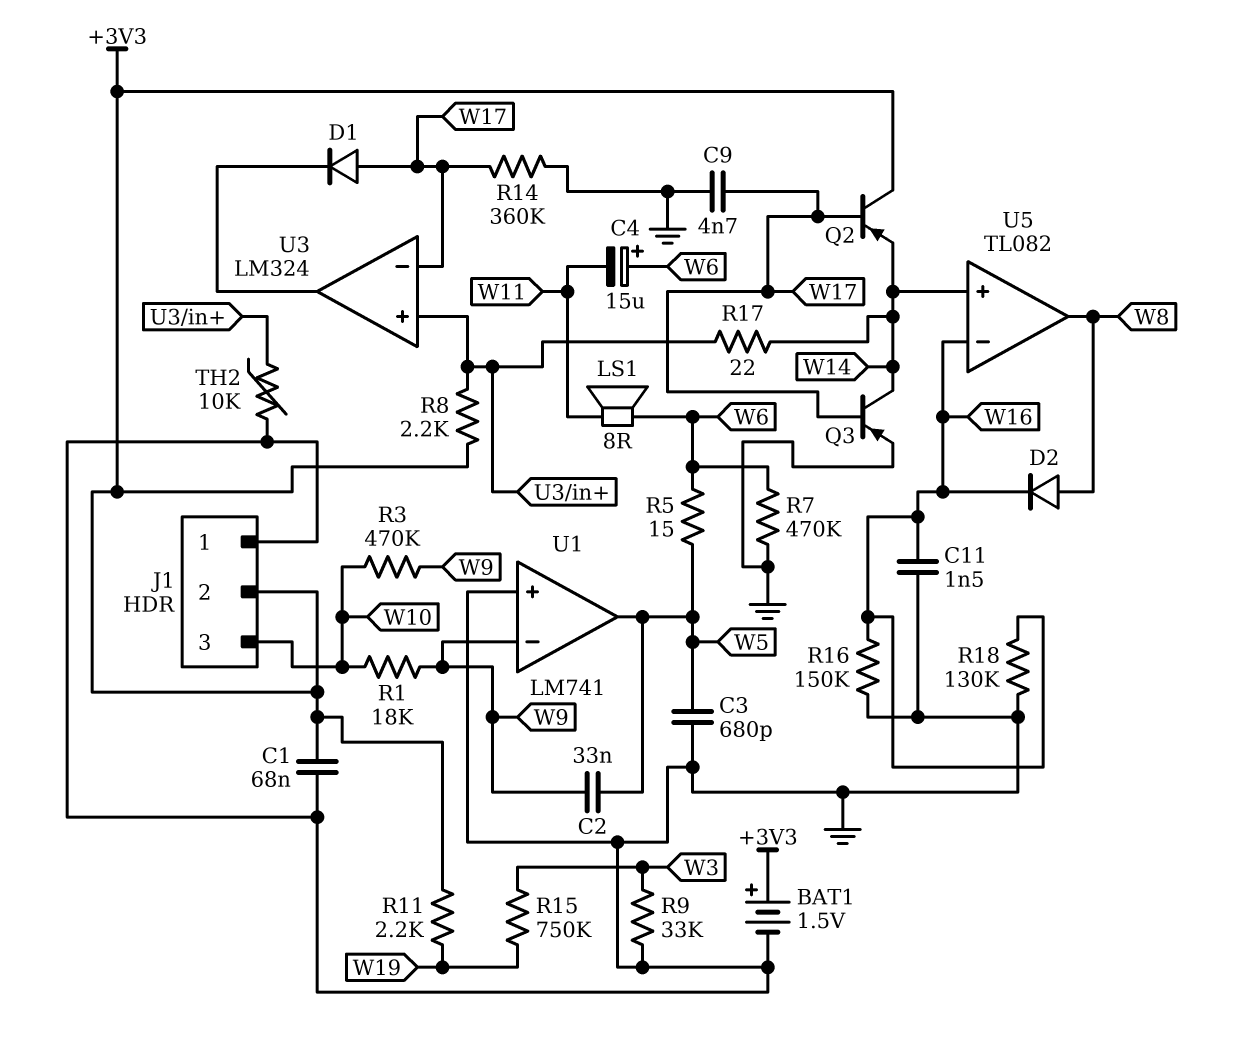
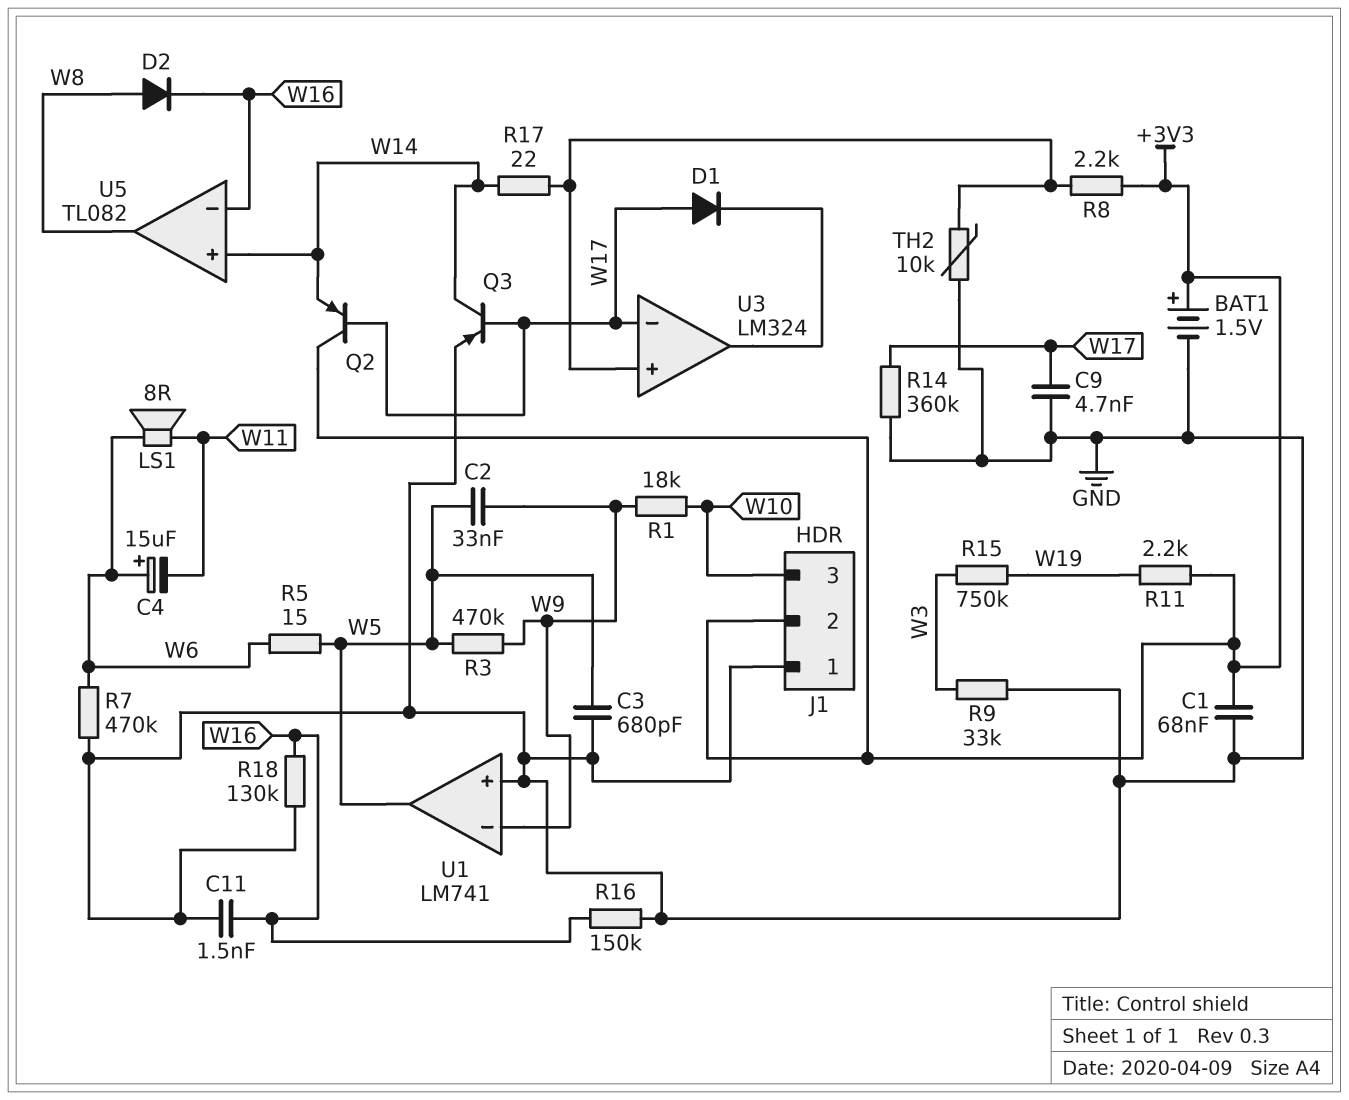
R3: 470k (W9, W10) -> 470k (W5, W9)

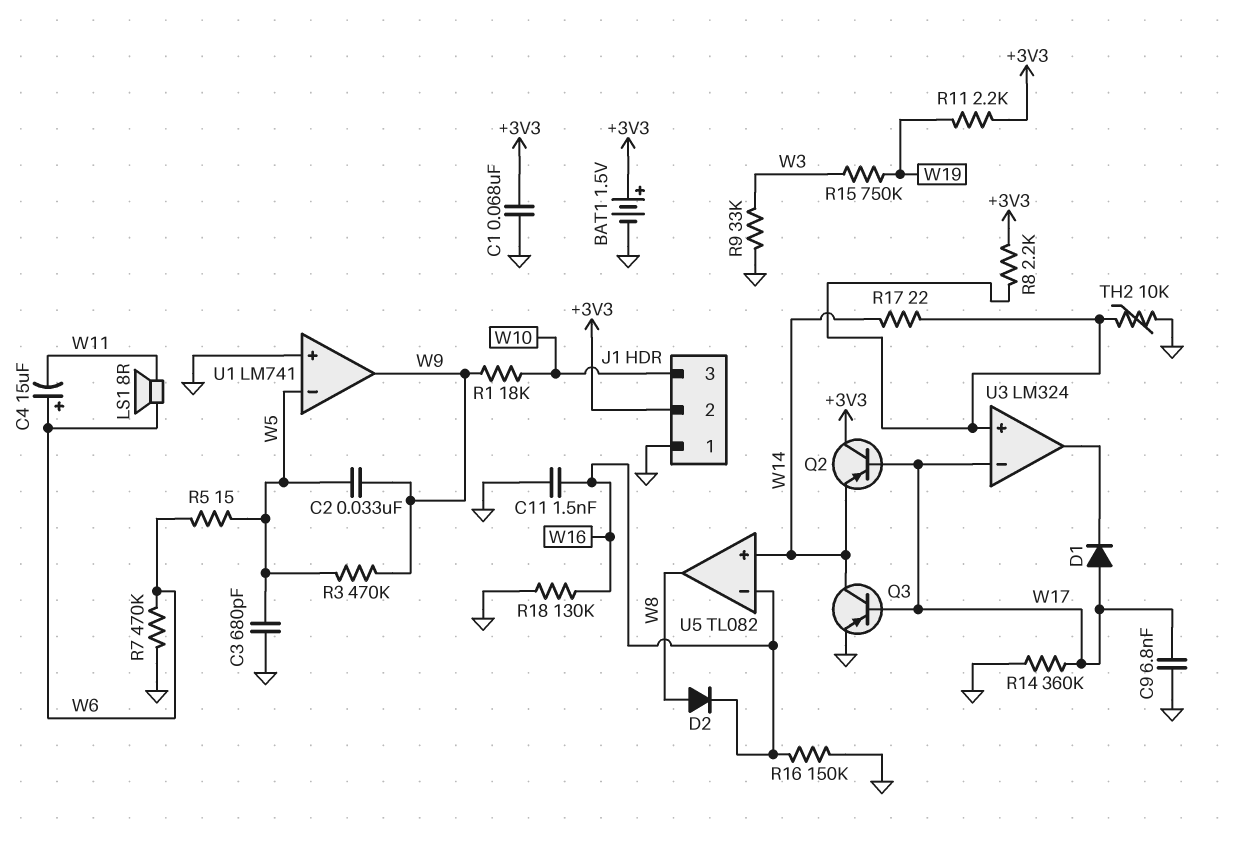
C9: 4.7nF (GND, W17) -> 6.8nF (GND, W17)
U1 pin in-: W9 -> W5
U1 pin out: W5 -> W9

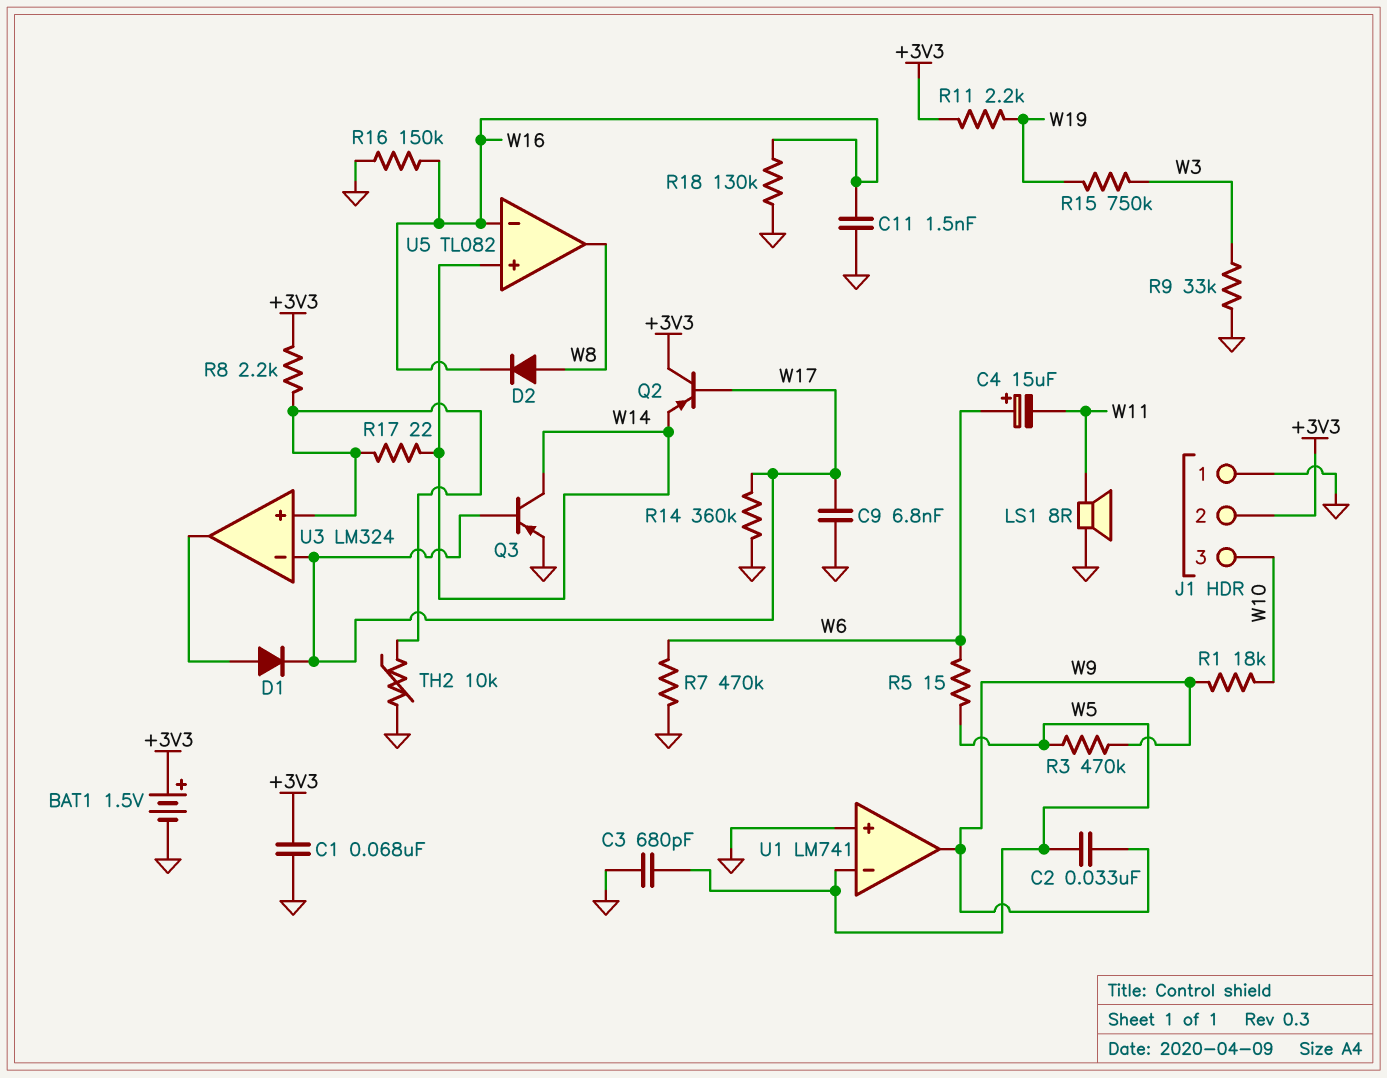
D1: diode (A W17, K U3/out) -> diode (A U3/out, K W17)
LS1: speaker 8R (W6, W11) -> speaker 8R (GND, W11)

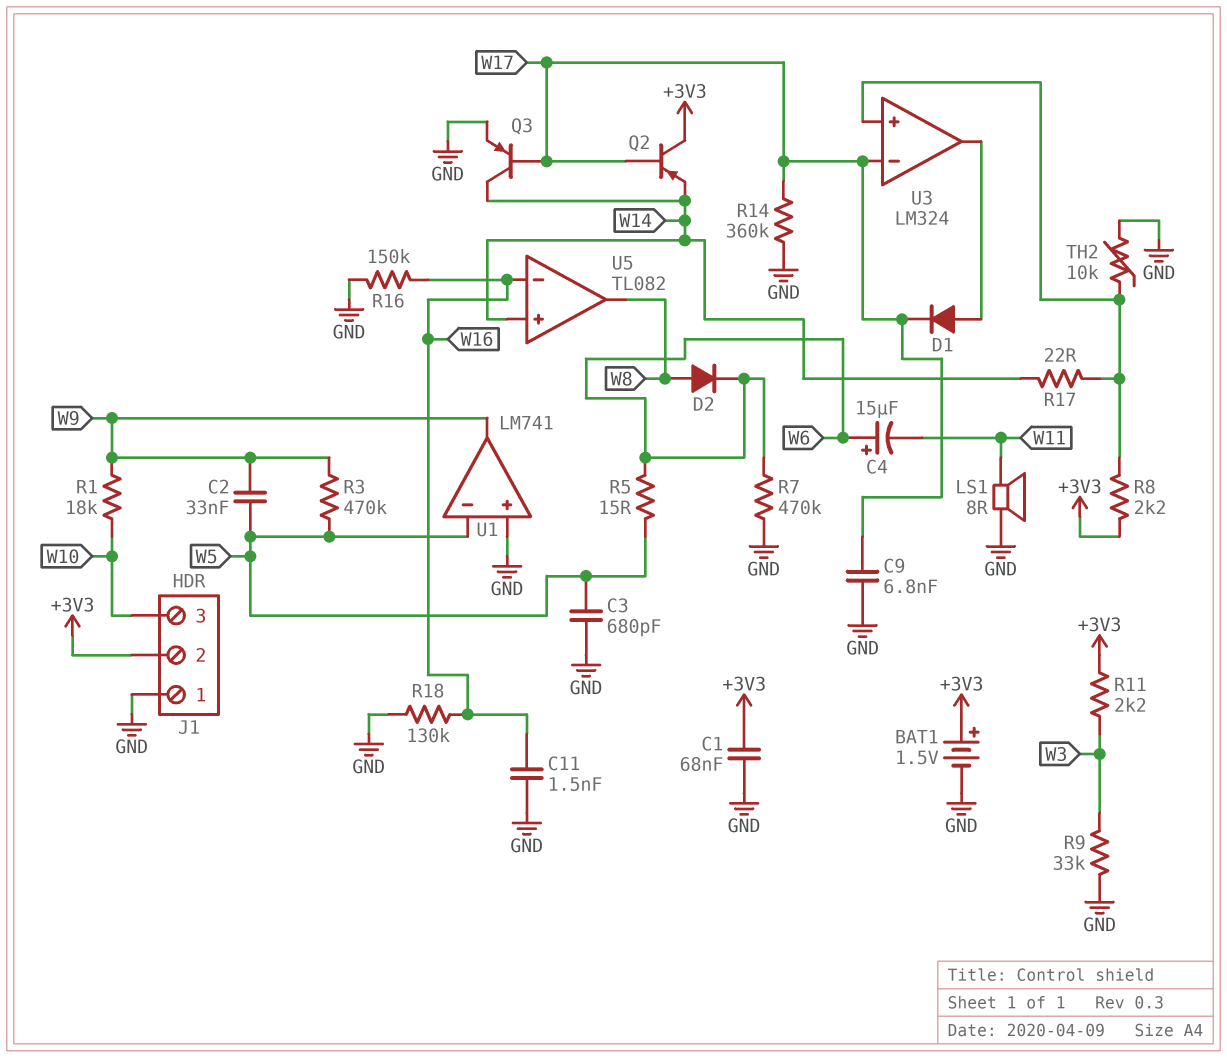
D2: diode (A W8, K W16) -> diode (A W8, K W6)
R11: 2.2k (+3V3, W19) -> 2.2k (+3V3, W3)
R15: 750k (W3, W19) -> none

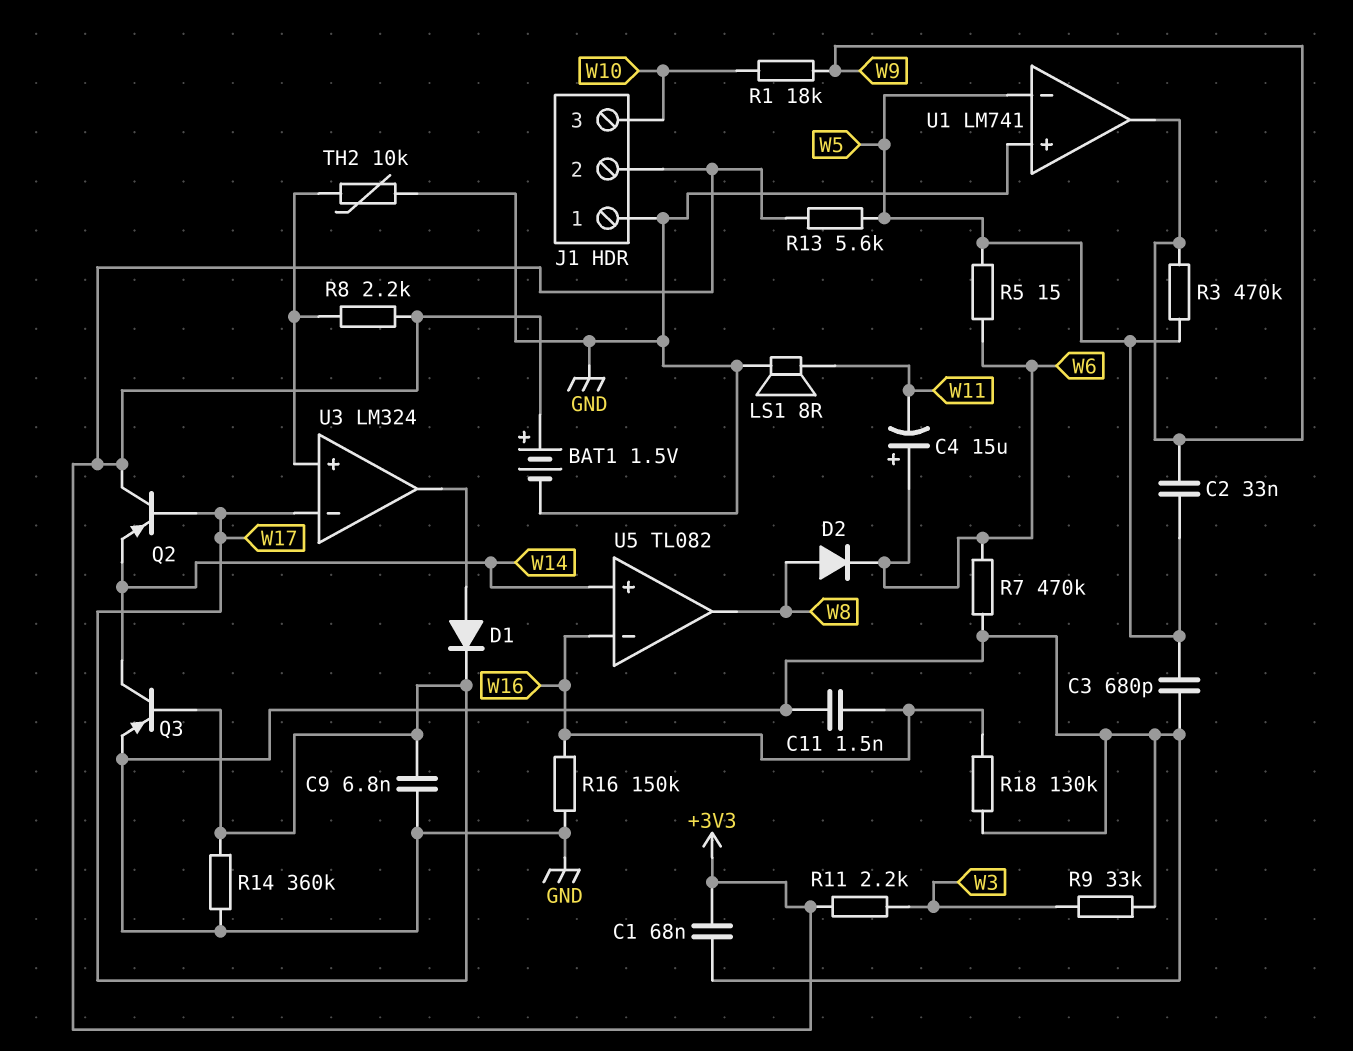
R13: none -> 5.6k (+3V3, W5)
R17: 22 (U3/in+, W14) -> none

